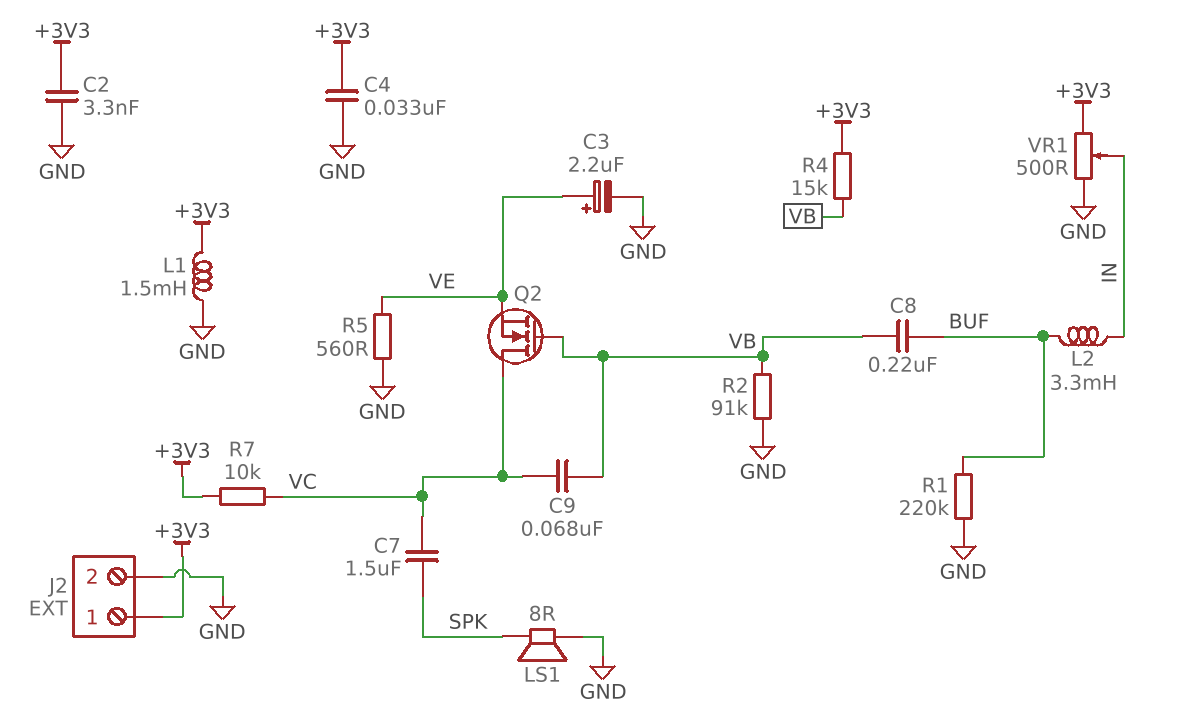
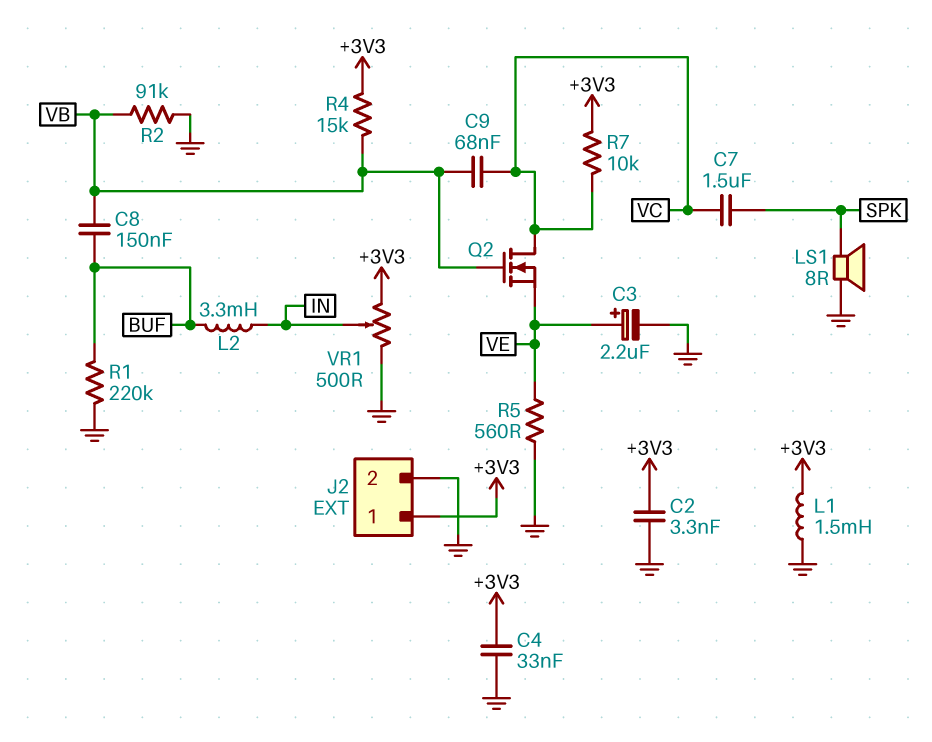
C8: 220nF (BUF, VB) -> 150nF (BUF, VB)

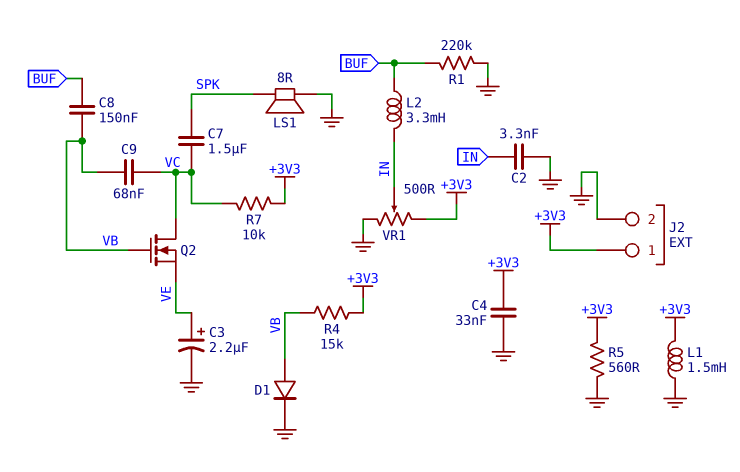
C2: 3.3nF (+3V3, GND) -> 3.3nF (GND, IN)
D1: none -> diode (A VB, K GND)
R2: 91k (GND, VB) -> none
R5: 560 (GND, VE) -> 560 (+3V3, GND)

